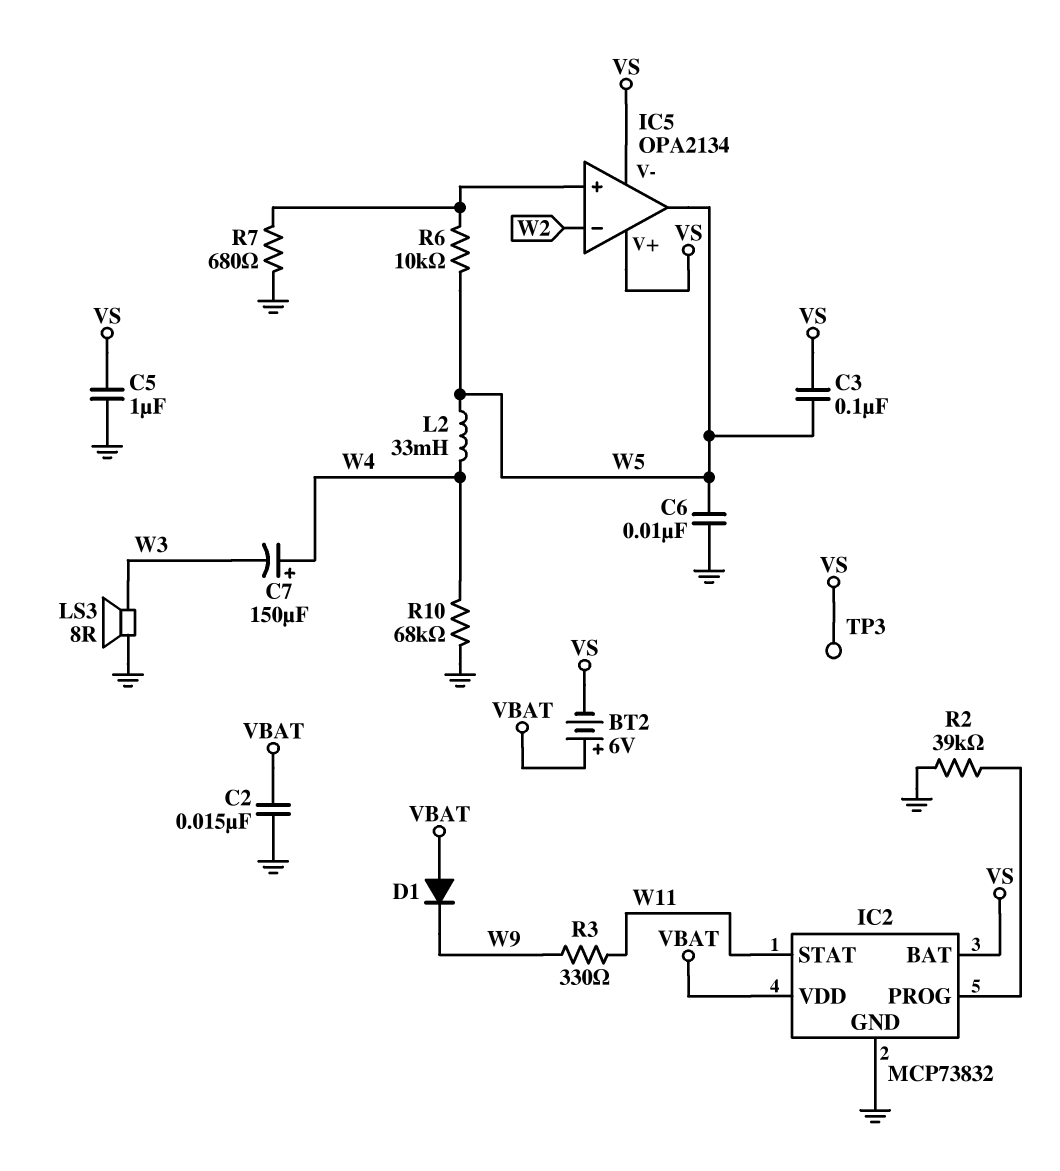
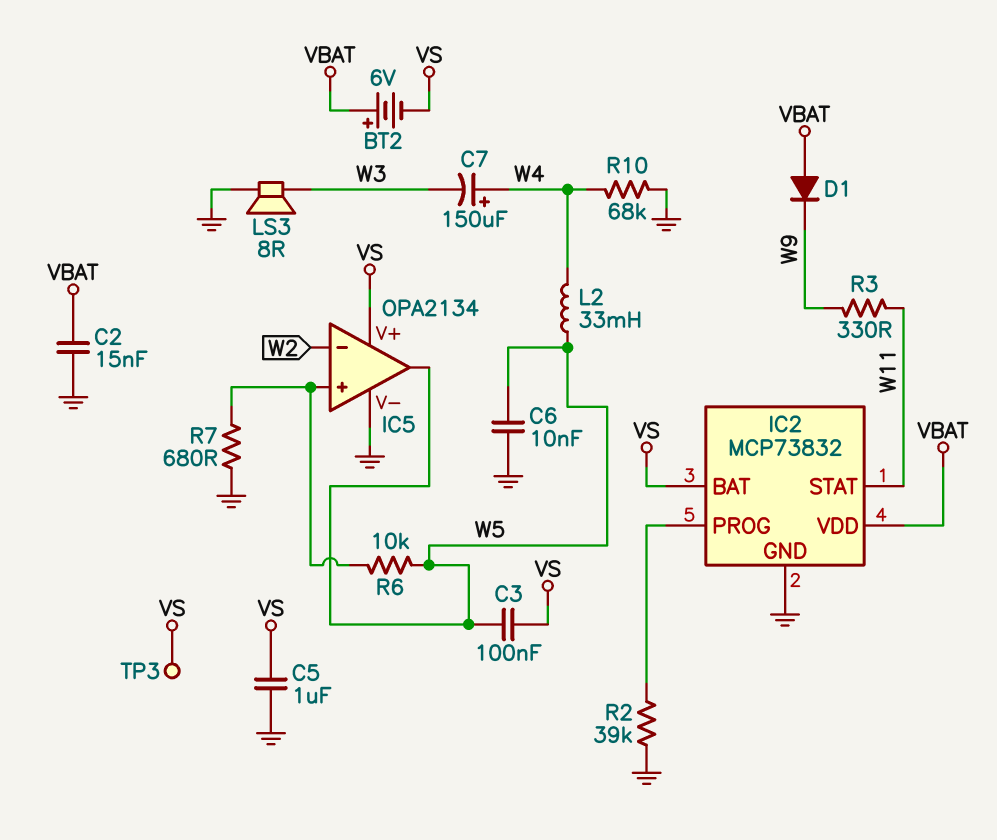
IC5 pin V-: VS -> GND

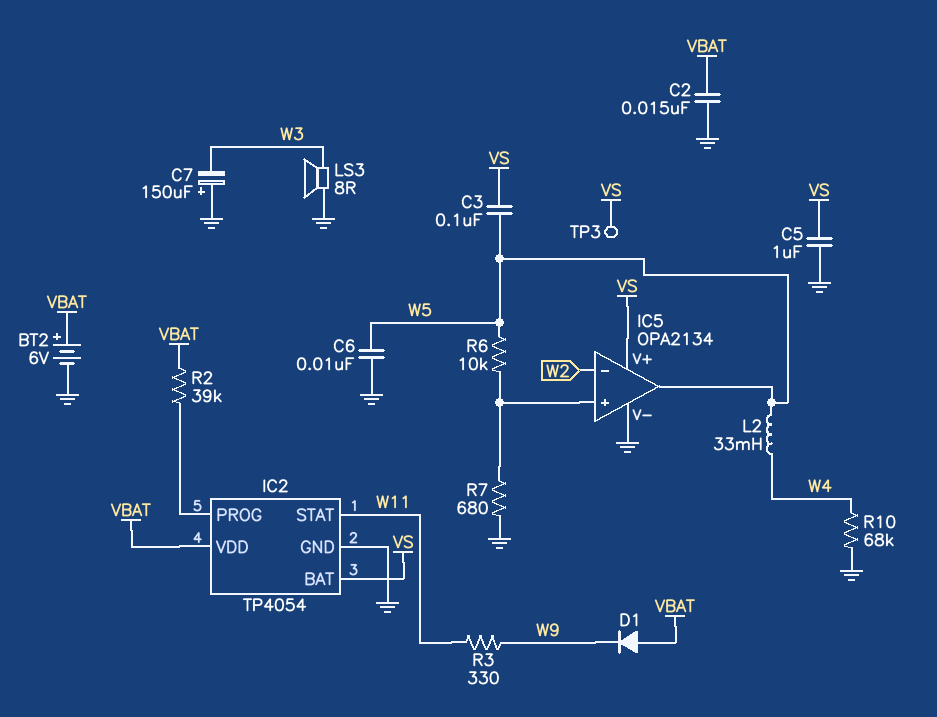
BT2: 6V (plus VBAT, minus VS) -> 6V (plus VBAT, minus GND)
C7: 150uF (plus W4, minus W3) -> 150uF (plus GND, minus W3)
IC2: MCP73832 -> TP4054
R2: 39k (GND, IC2/PROG) -> 39k (IC2/PROG, VBAT)

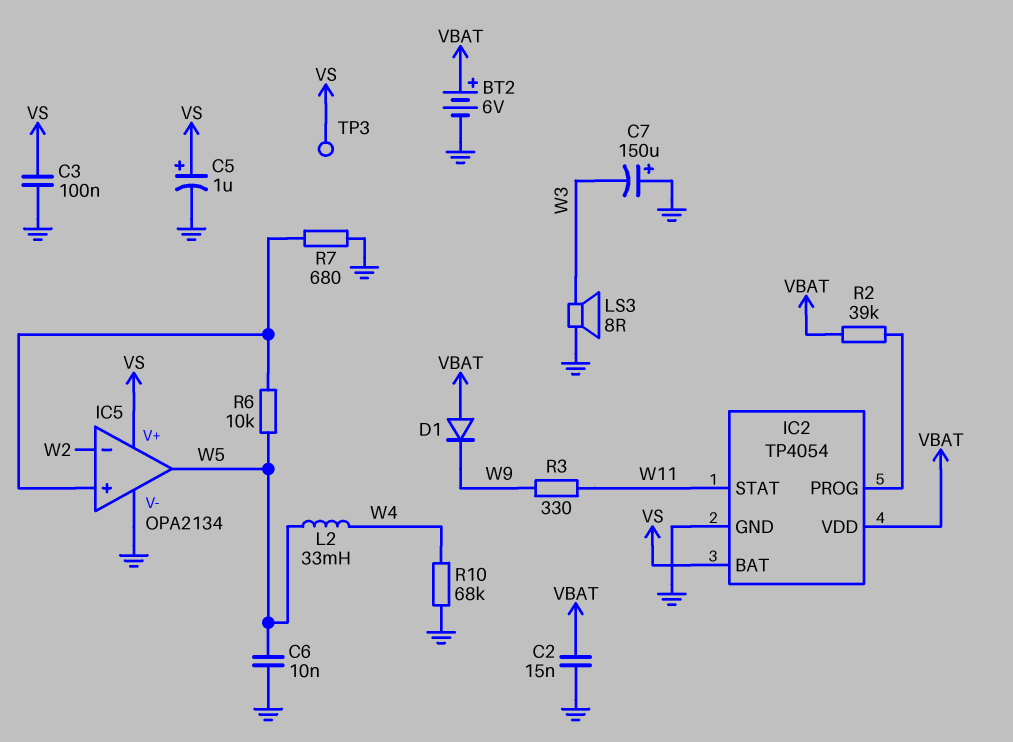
C3: 100nF (VS, W5) -> 100nF (GND, VS)
C5: 1uF (GND, VS) -> 1uF (plus VS, minus GND)

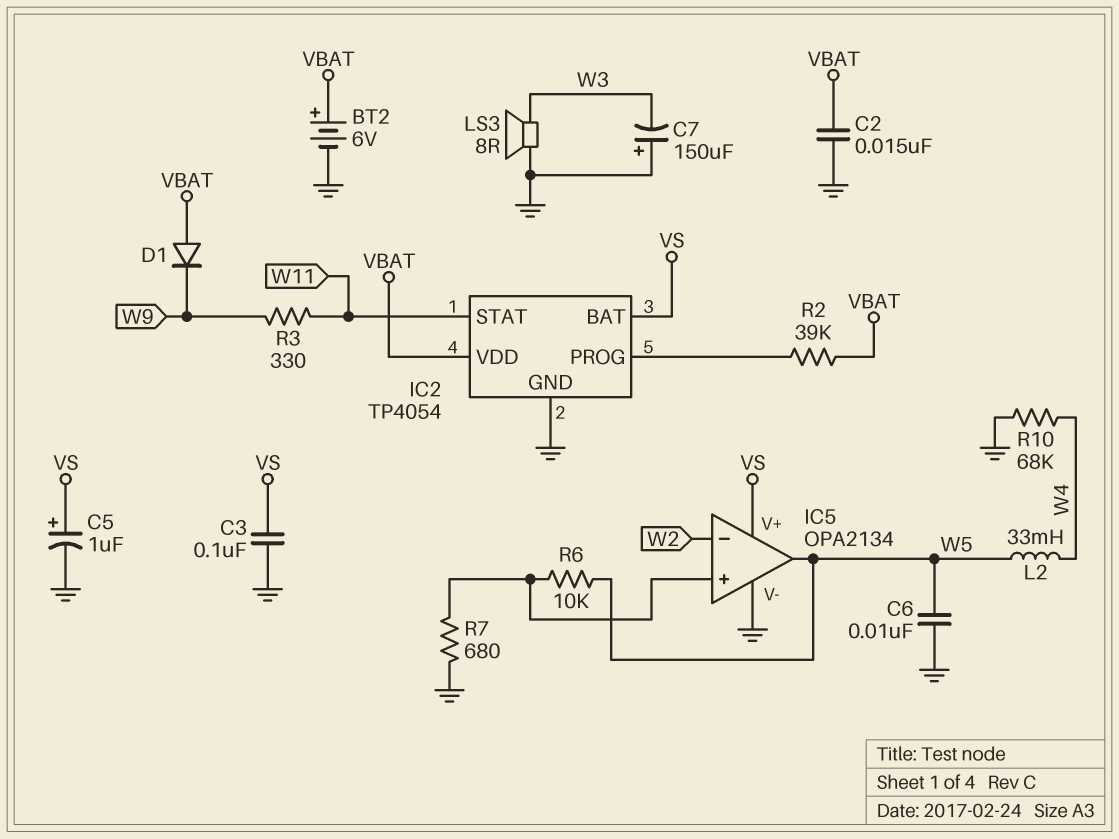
TP3: test point (VS) -> none

